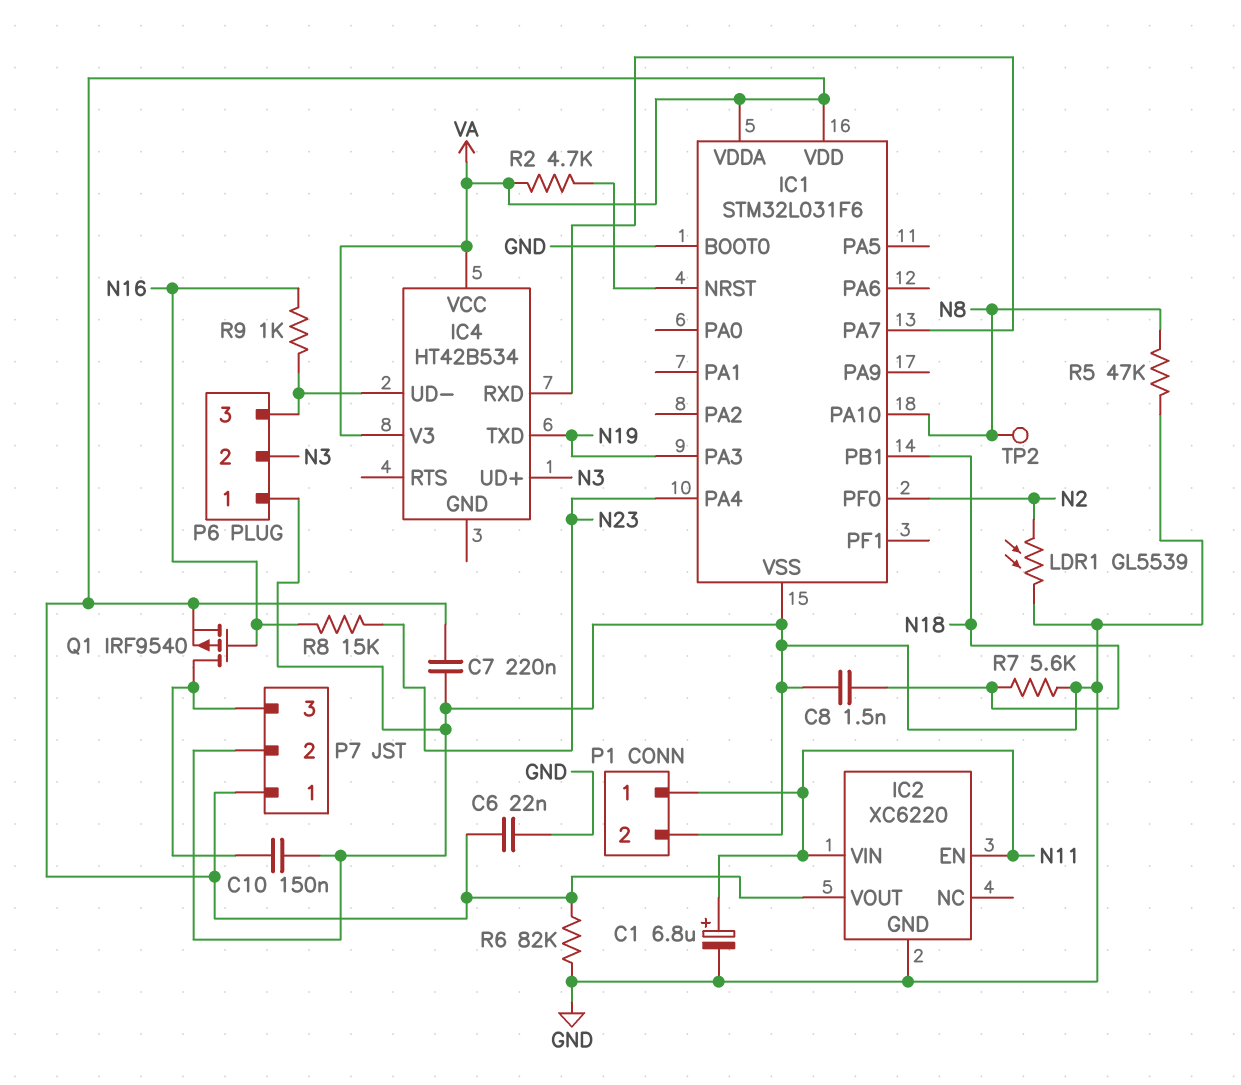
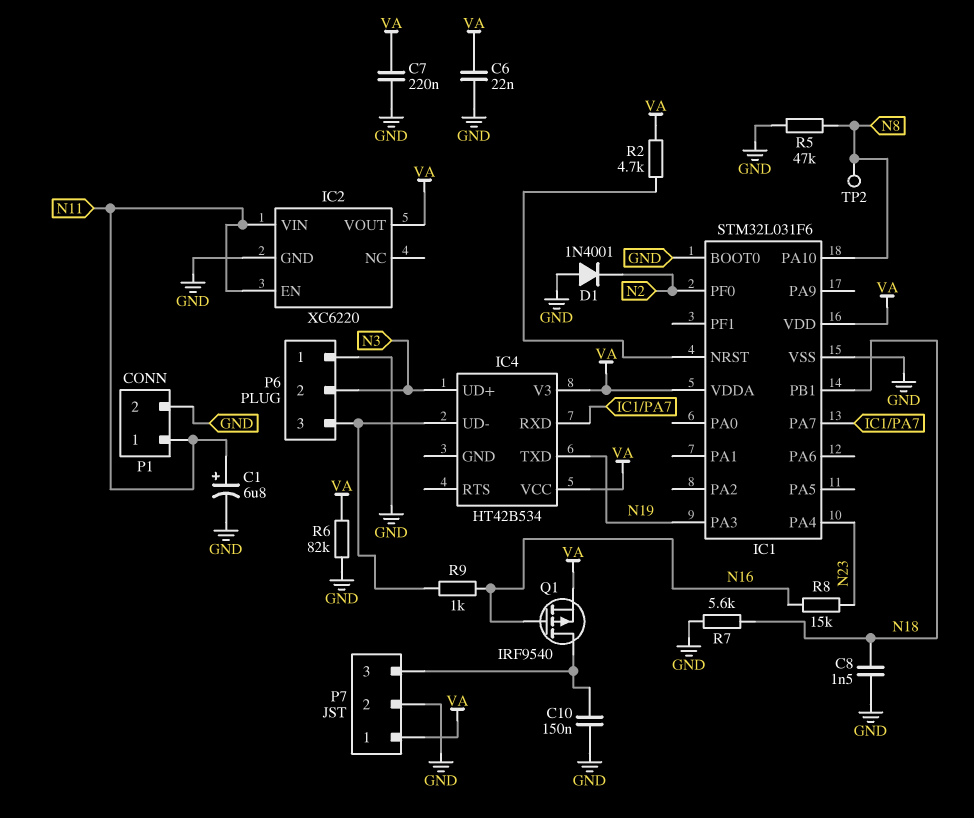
D1: none -> diode 1N4001 (A GND, K N2)
LDR1: GL5539 (GND, N2) -> none

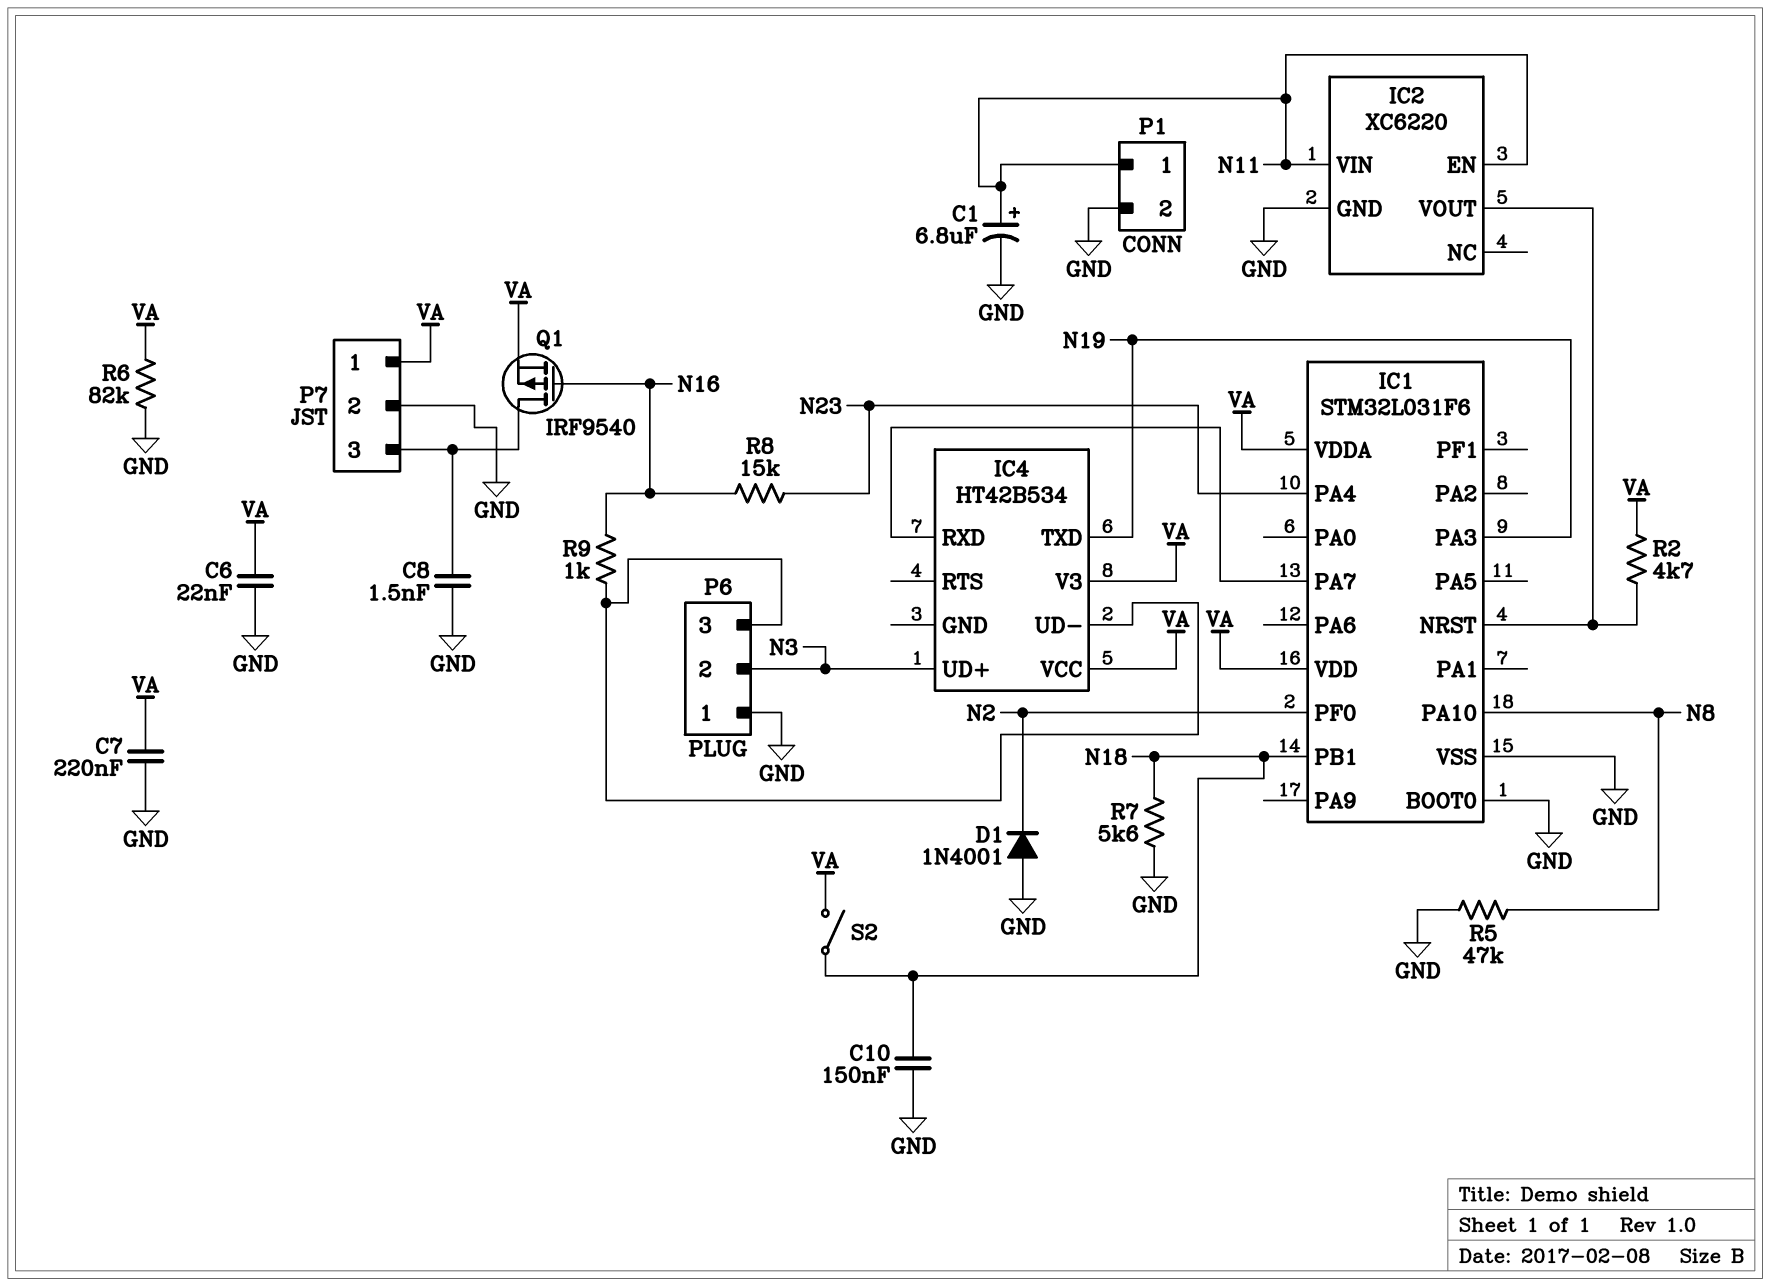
C8: 1.5nF (GND, N18) -> 1.5nF (GND, P7/3)
C10: 150nF (GND, P7/3) -> 150nF (GND, N18)
IC2 pin VOUT: VA -> IC1/NRST
S2: none -> switch (N18, VA)
TP2: test point (N8) -> none

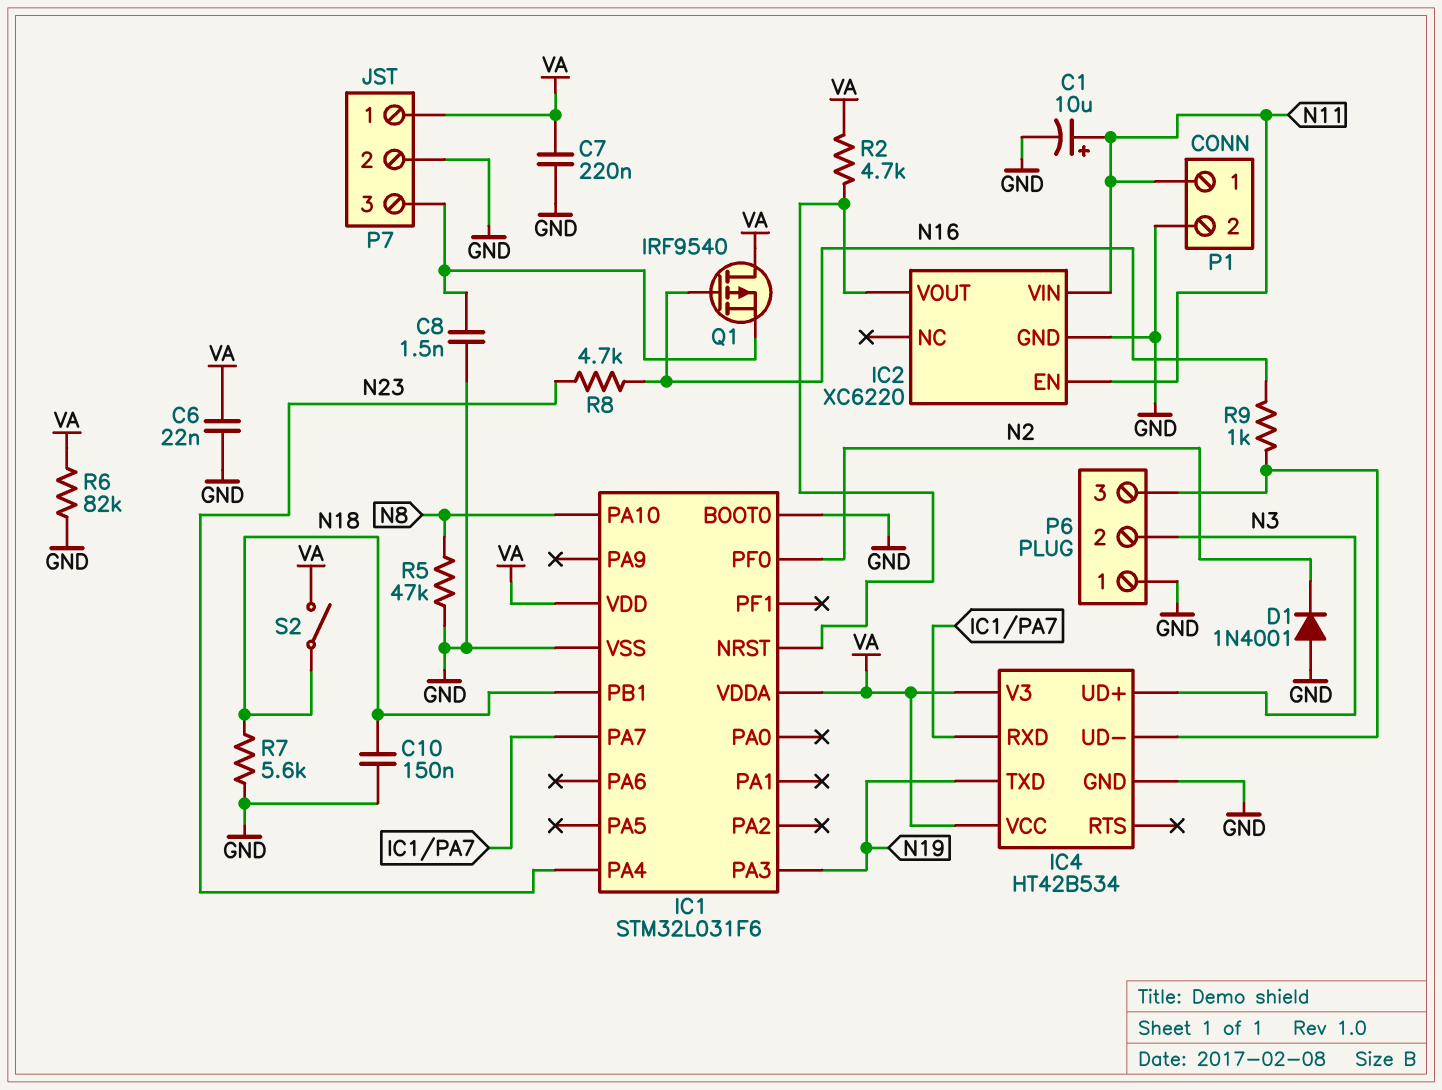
C1: 6.8uF (plus N11, minus GND) -> 10uF (plus N11, minus GND)
IC4 pin GND: none -> GND
Q1: PMOS IRF9540 (G N16, D P7/3, S VA) -> PMOS IRF9540 (G N16, D VA, S P7/3)
R8: 15k (N16, N23) -> 4.7k (N16, N23)

